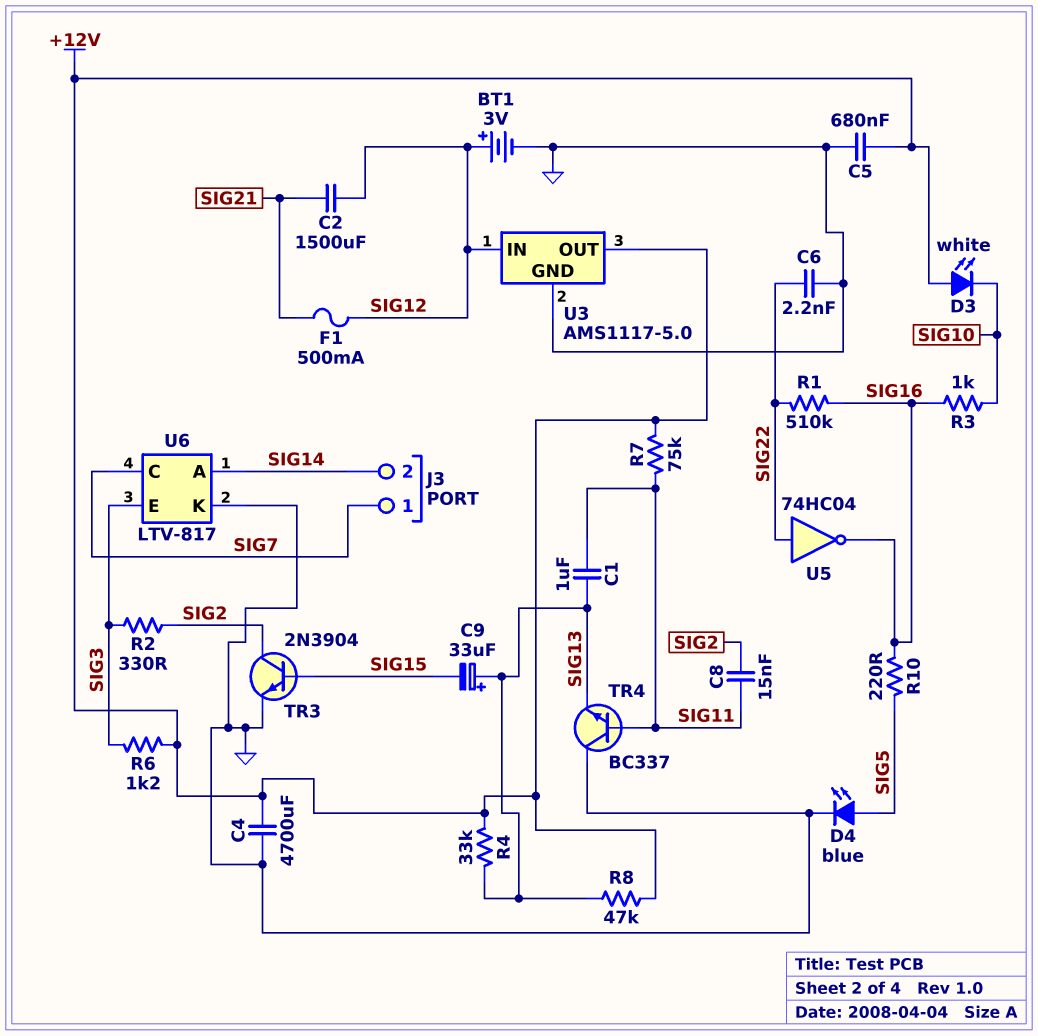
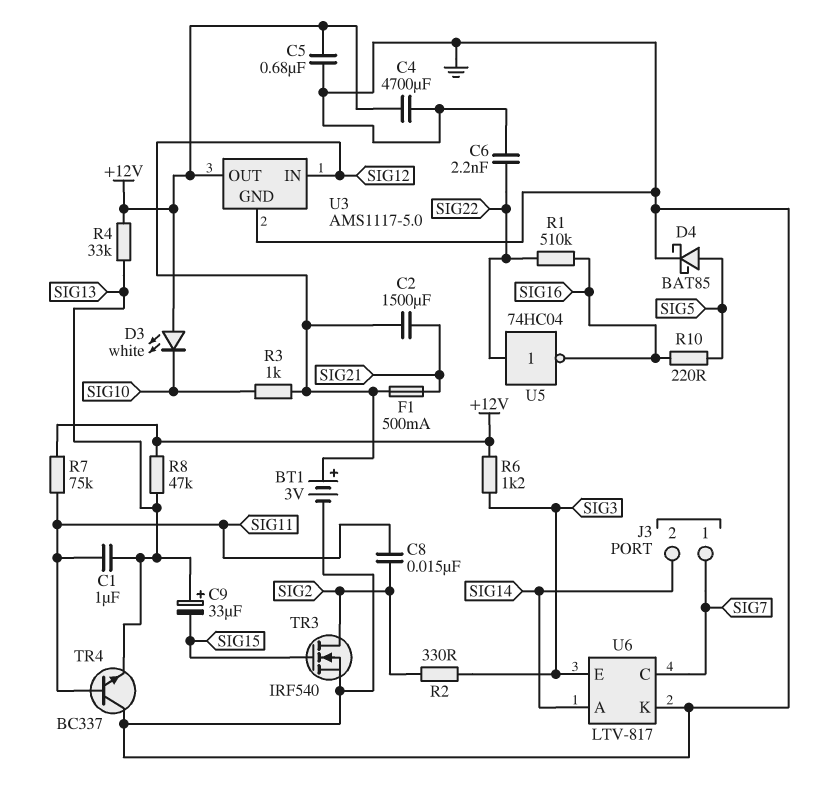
D4: LED blue (A SIG5, K GND) -> schottky BAT85 (A SIG5, K GND)
R3: 1k (SIG10, SIG16) -> 1k (SIG10, SIG12)
TR3: NPN 2N3904 (B SIG15, C SIG2, E GND) -> NMOS IRF540 (G SIG15, D SIG2, S GND)

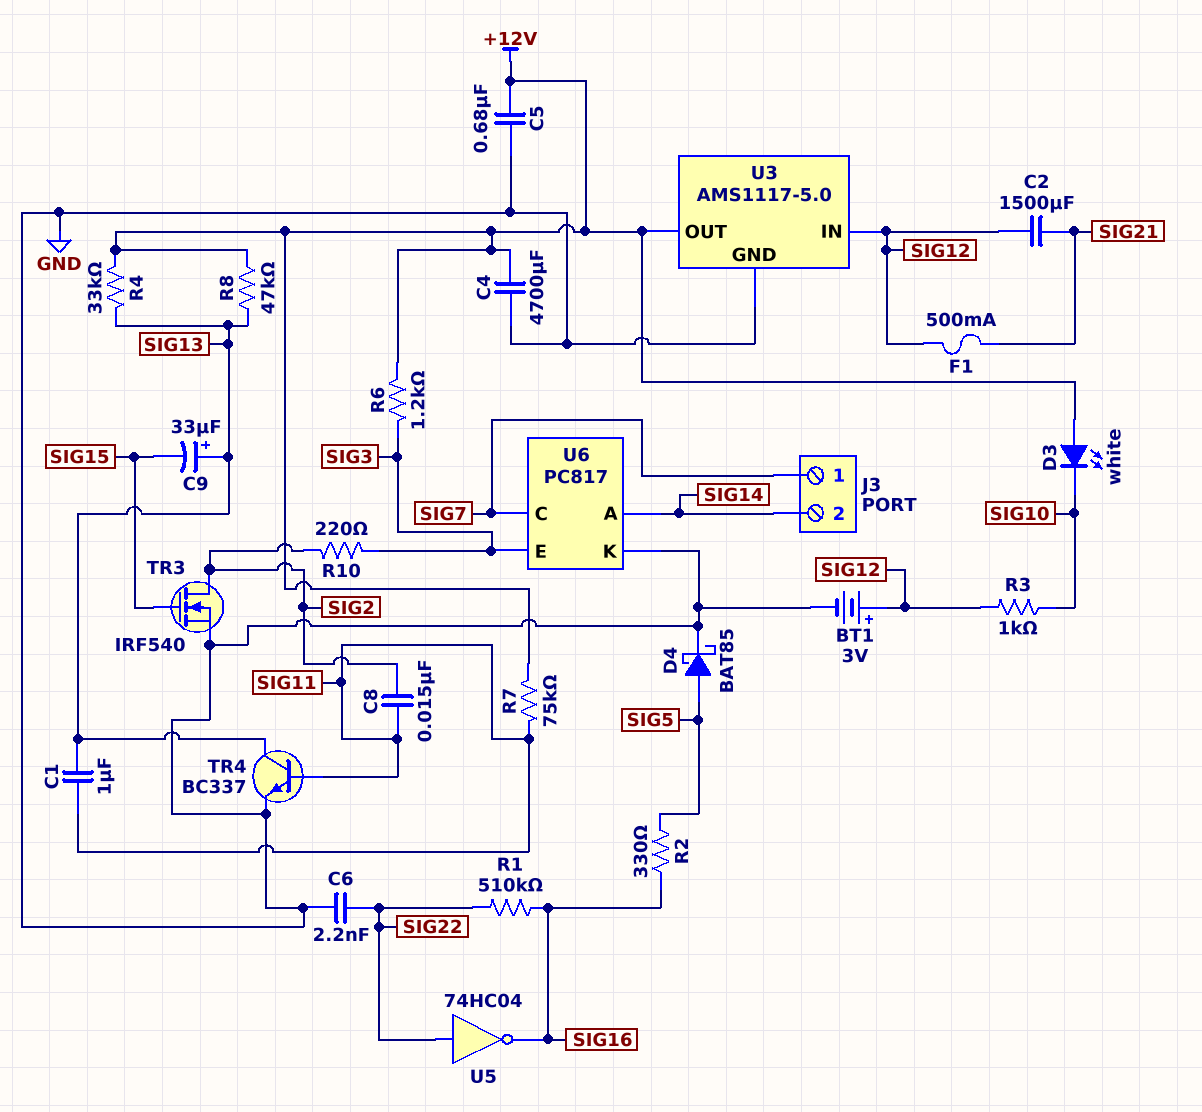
R2: 330 (SIG2, SIG3) -> 330 (SIG5, SIG16)
R10: 220 (SIG5, SIG16) -> 220 (SIG2, SIG3)
TR4: NPN BC337 (B SIG11, C GND, E SIG13) -> NPN BC337 (B SIG11, C SIG13, E GND)
U6: LTV-817 -> PC817

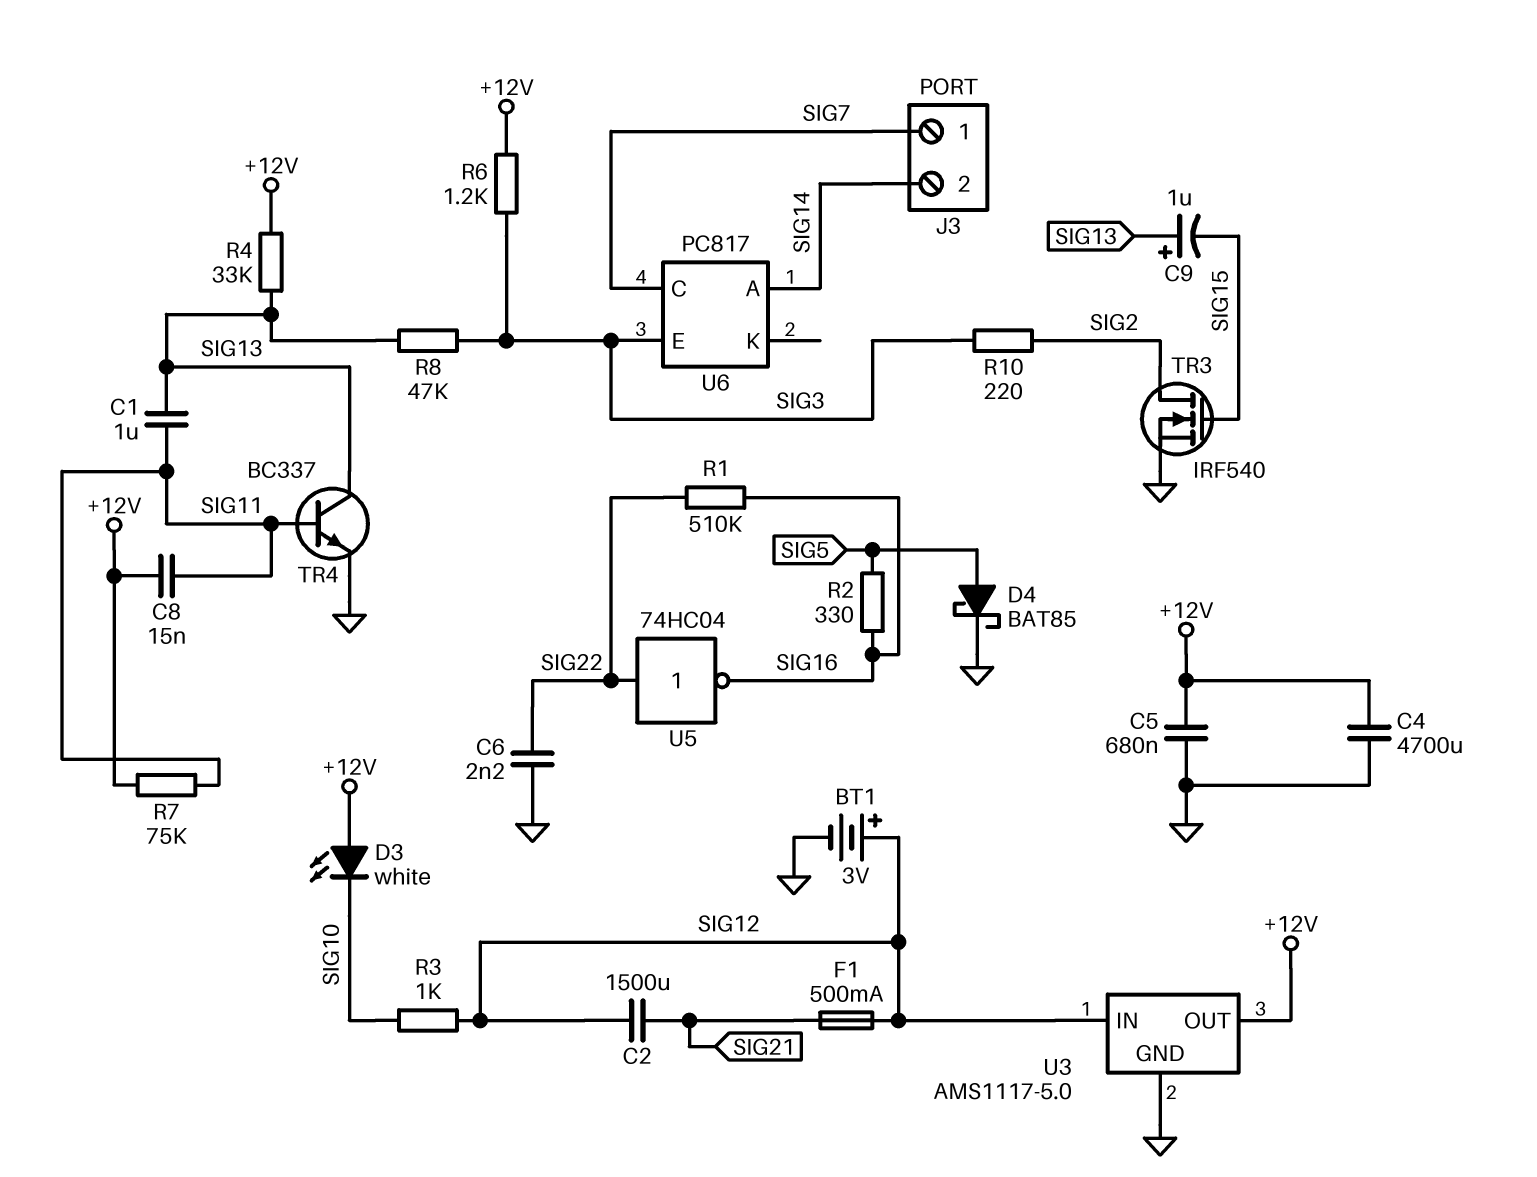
C8: 15nF (SIG2, SIG11) -> 15nF (+12V, SIG11)
C9: 33uF (plus SIG13, minus SIG15) -> 1uF (plus SIG13, minus SIG15)
R8: 47k (+12V, SIG13) -> 47k (SIG3, SIG13)
U6 pin K: GND -> none

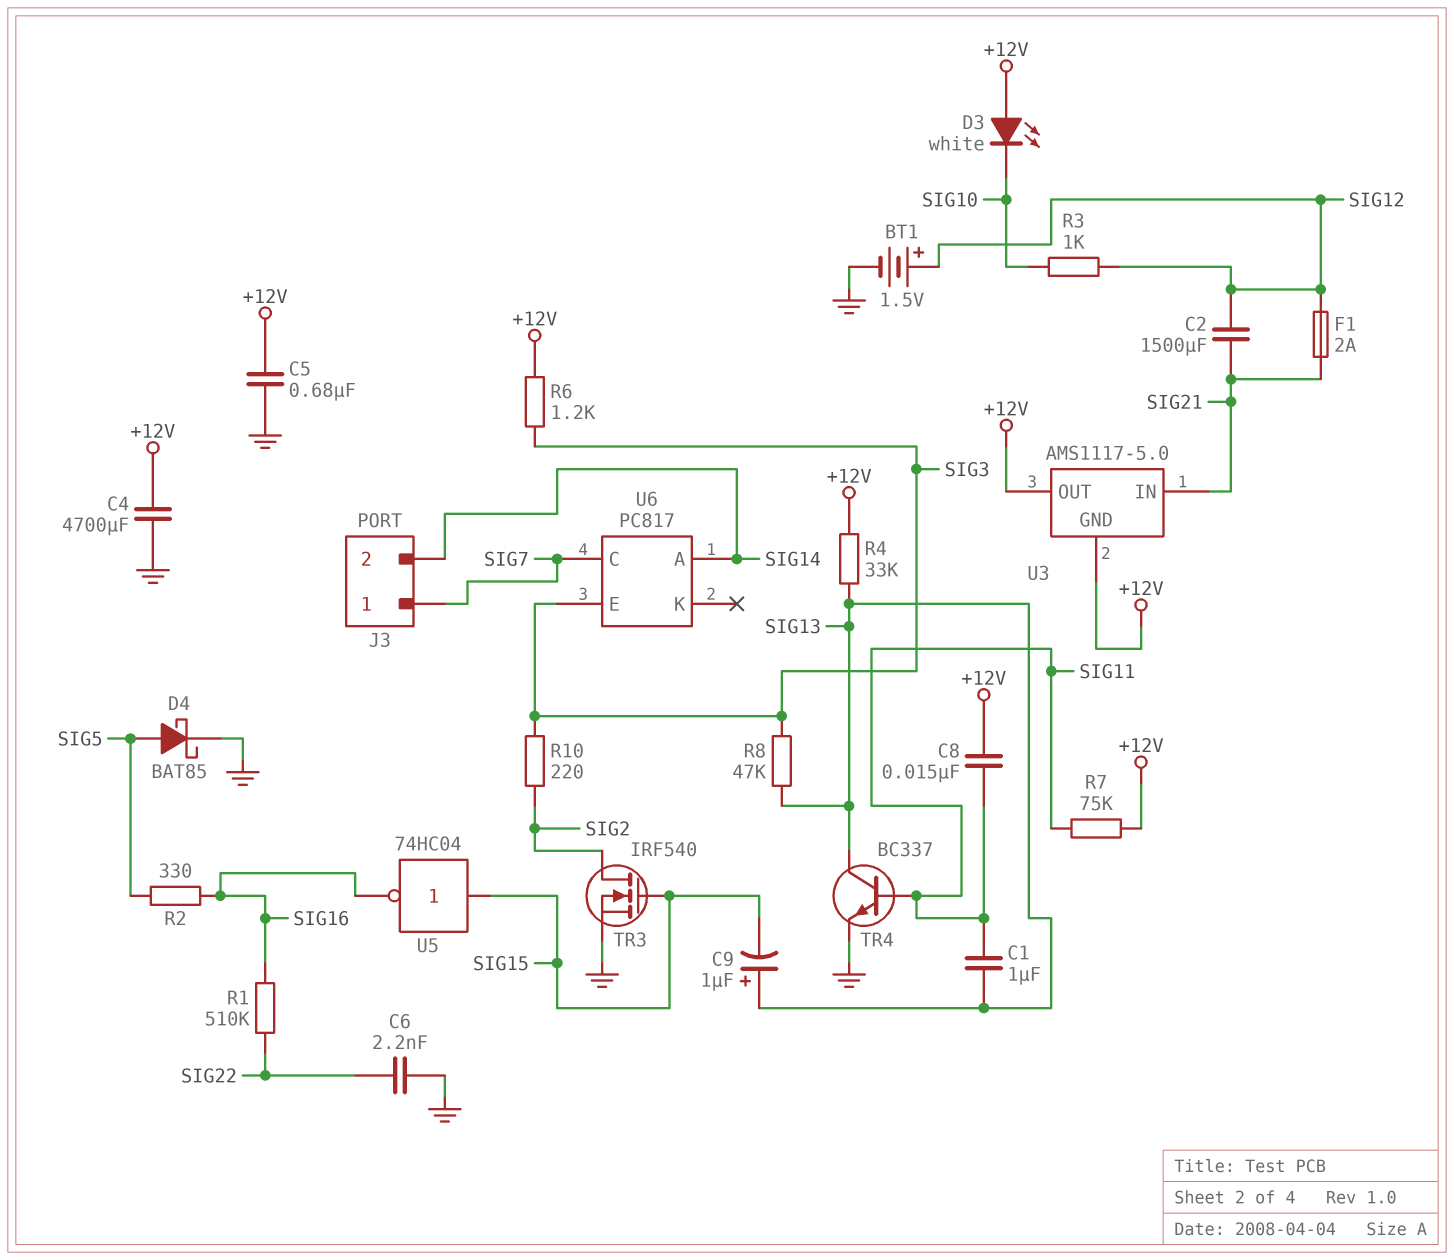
BT1: 3V (plus SIG12, minus GND) -> 1.5V (plus SIG12, minus GND)
F1: 500mA (SIG12, SIG21) -> 2A (SIG12, SIG21)
U3 pin GND: GND -> +12V
U3 pin IN: SIG12 -> SIG21
U5: NOT 74HC04 (in SIG22, out SIG16) -> NOT 74HC04 (in SIG15, out SIG16)

